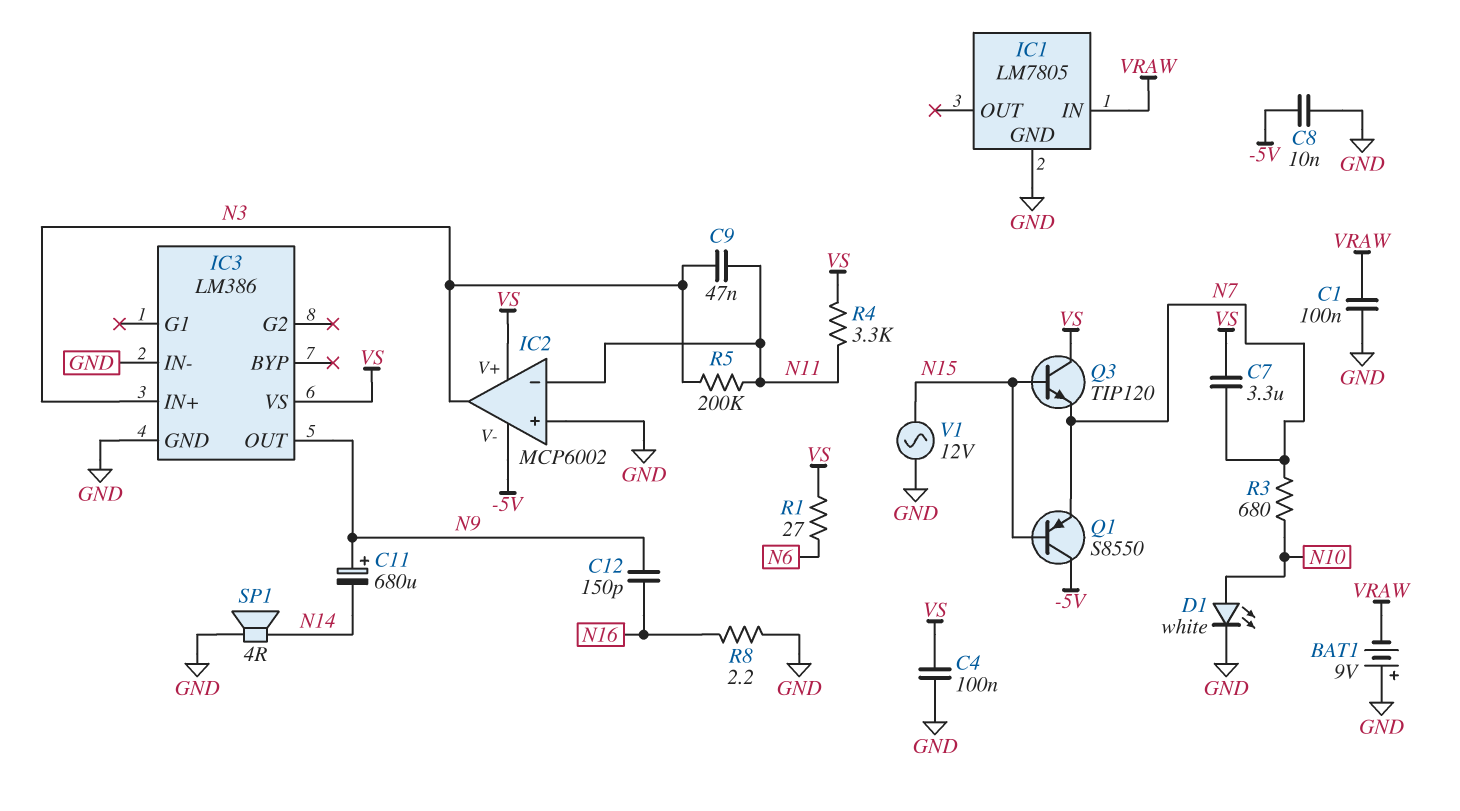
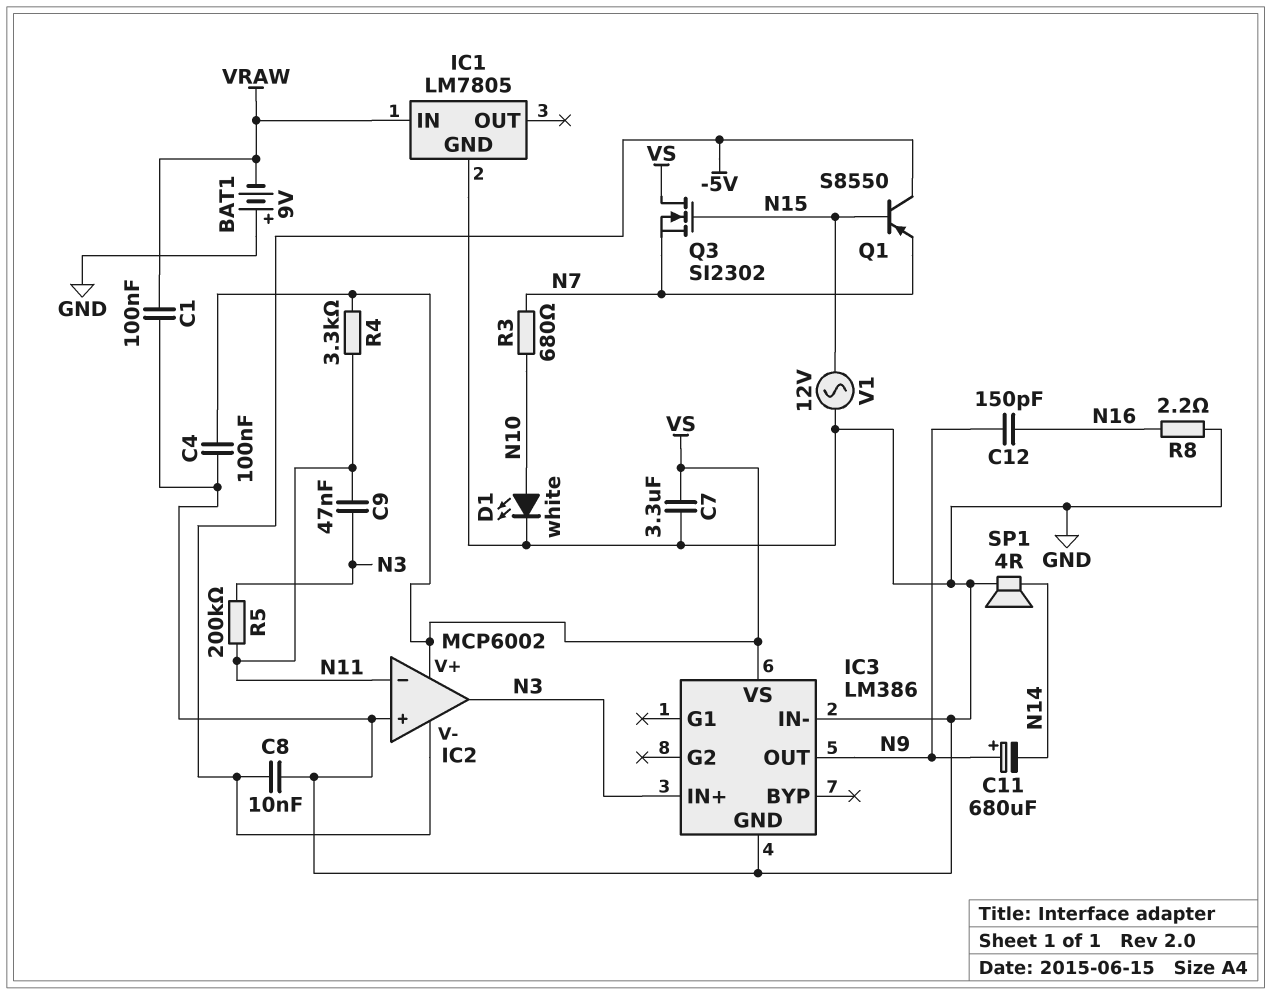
C7: 3.3uF (N7, VS) -> 3.3uF (GND, VS)
Q3: NPN TIP120 (B N15, C VS, E N7) -> NMOS SI2302 (G N15, D VS, S N7)
R1: 27 (N6, VS) -> none

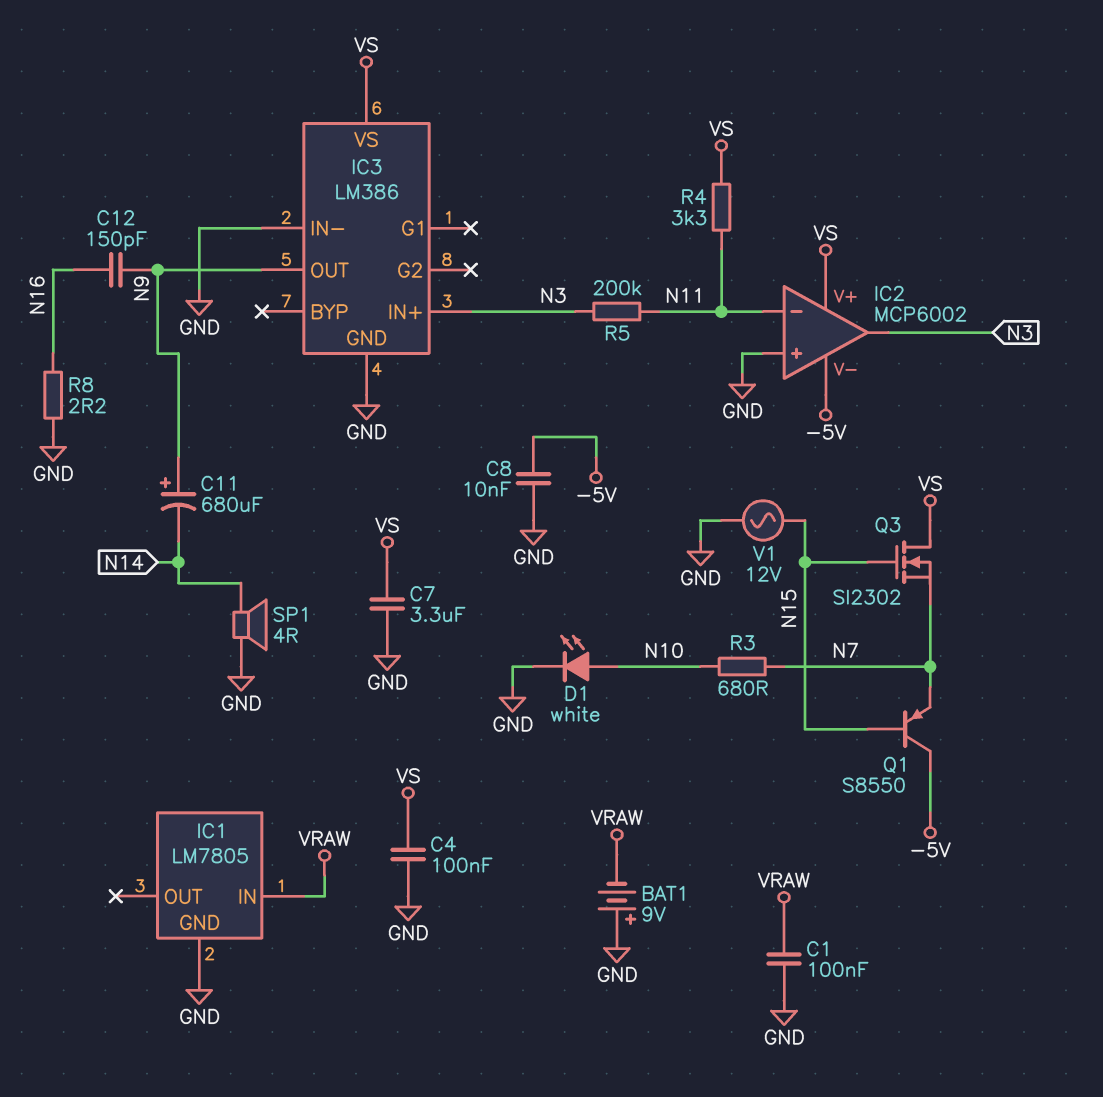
C9: 47nF (N3, N11) -> none

